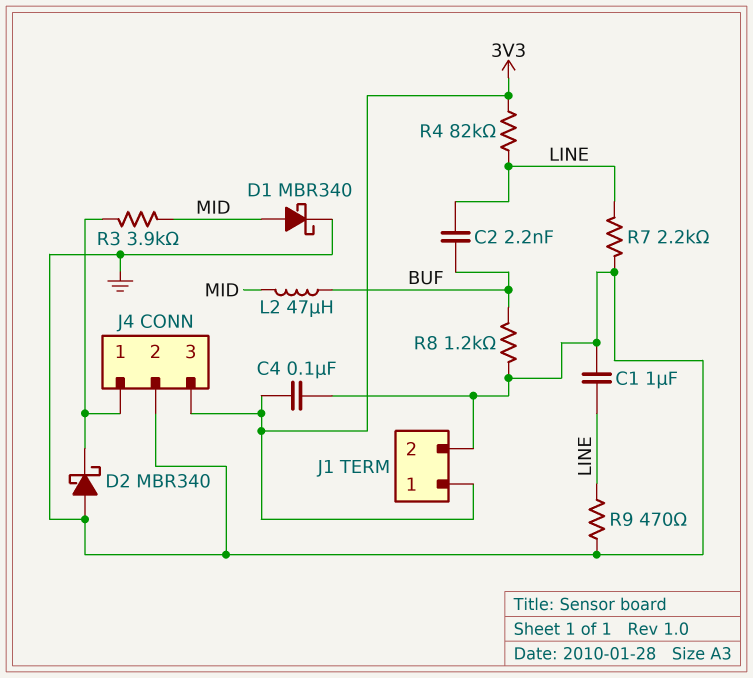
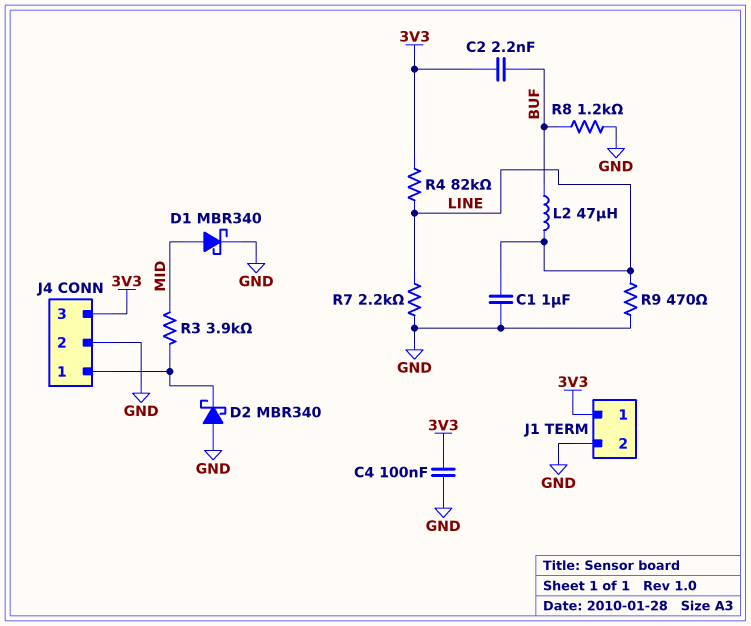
C2: 2.2nF (BUF, LINE) -> 2.2nF (3V3, BUF)
L2: 47uH (BUF, MID) -> 47uH (BUF, LINE)

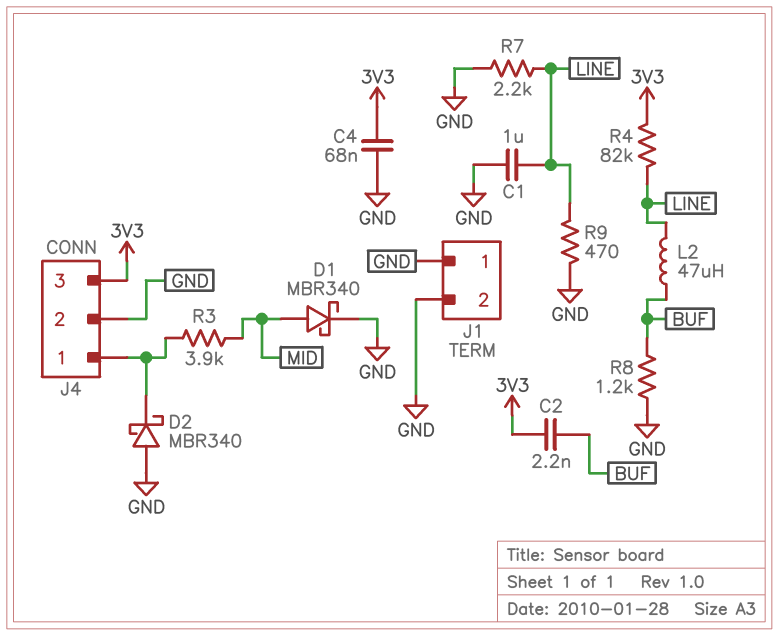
C4: 100nF (3V3, GND) -> 68nF (3V3, GND)
J1 pin 1: 3V3 -> GND

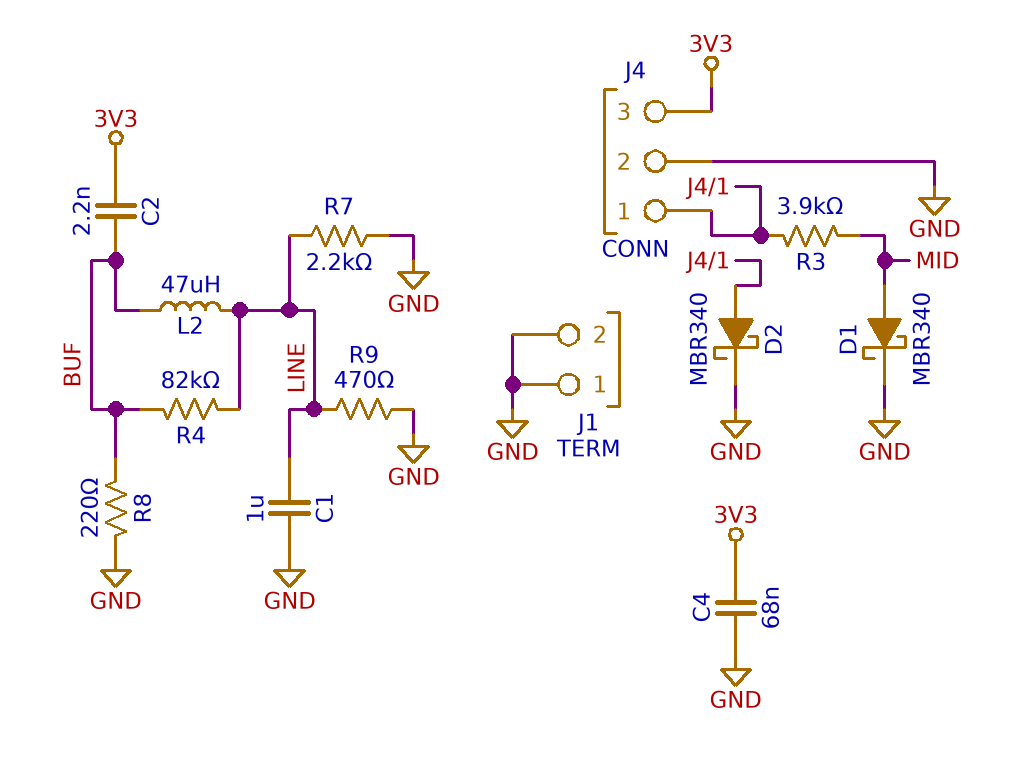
D2: schottky MBR340 (A GND, K J4/1) -> schottky MBR340 (A J4/1, K GND)
R4: 82k (3V3, LINE) -> 82k (BUF, LINE)
R8: 1.2k (BUF, GND) -> 220 (BUF, GND)

